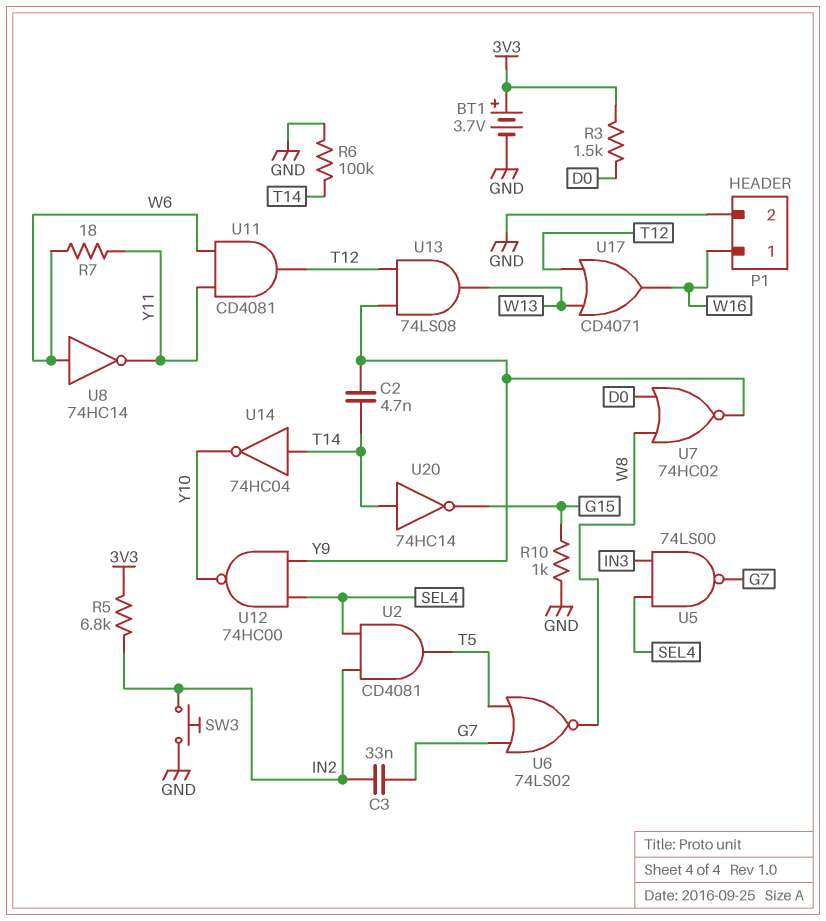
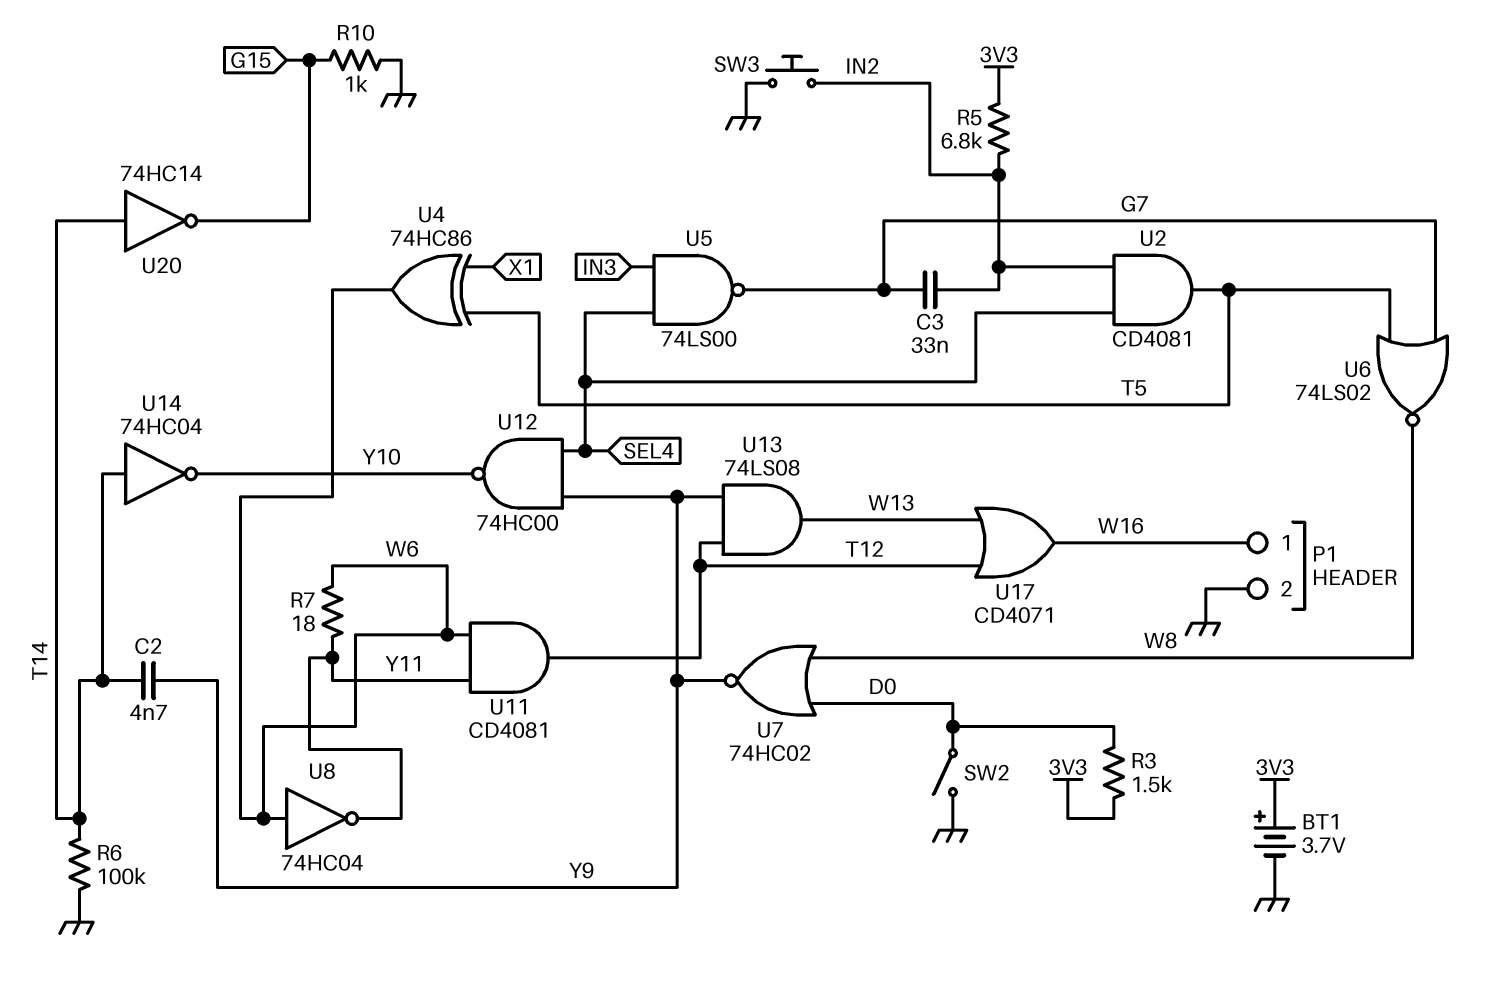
SW2: none -> switch (D0, GND)
U4: none -> XOR 74HC86 (in T5, in X1, out W6)
U8: NOT 74HC14 (in W6, out Y11) -> NOT 74HC04 (in W6, out Y11)

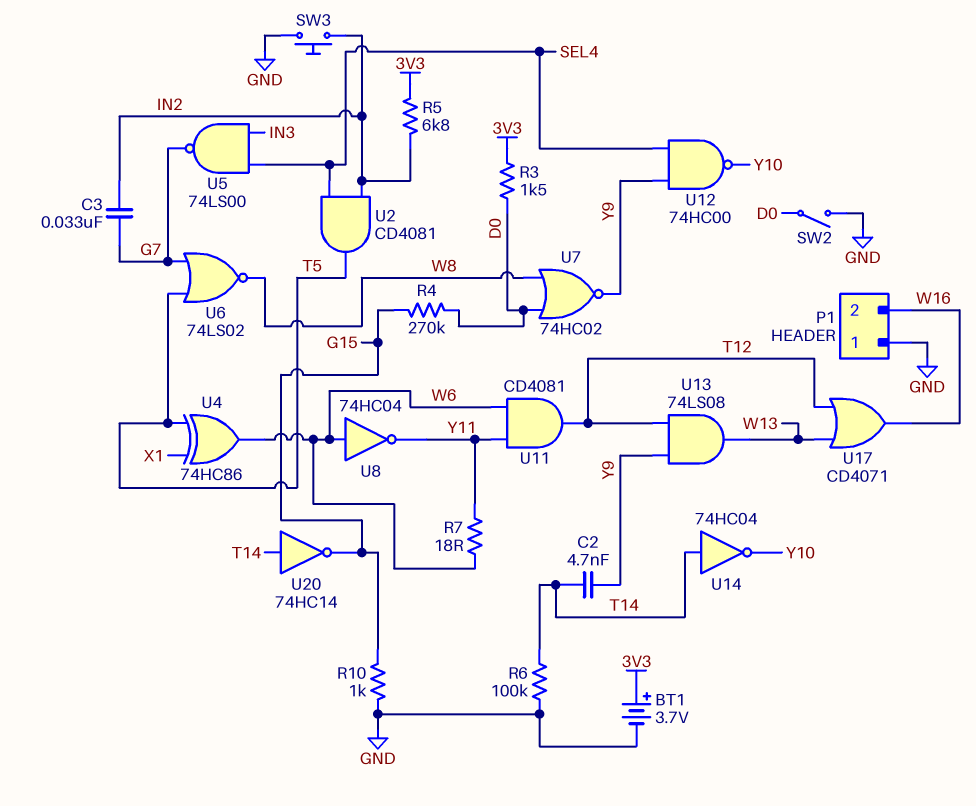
P1 pin 1: W16 -> GND
P1 pin 2: GND -> W16
R4: none -> 270k (D0, G15)

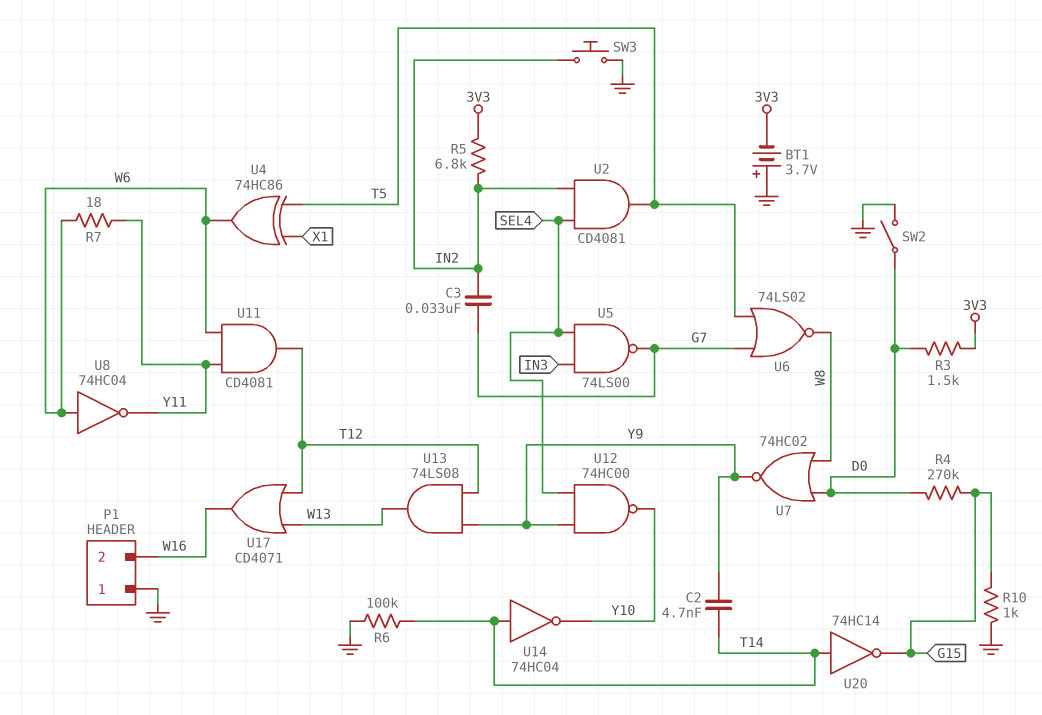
BT1: 3.7V (plus 3V3, minus GND) -> 3.7V (plus GND, minus 3V3)

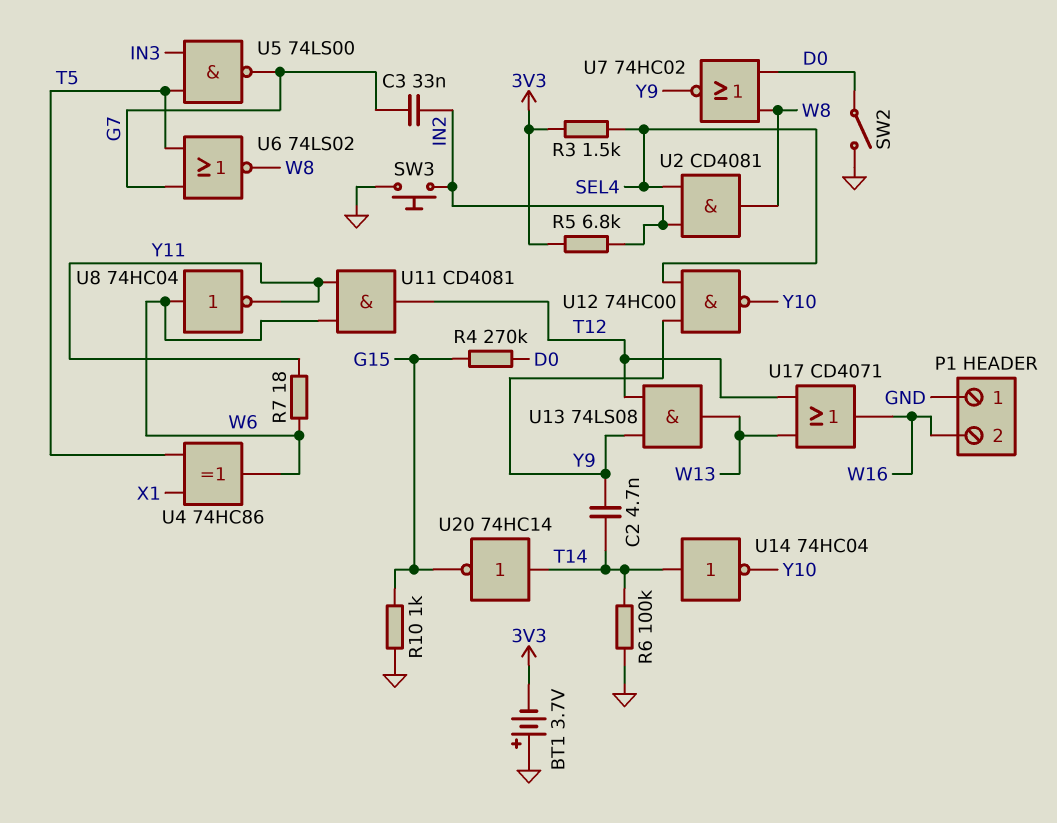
R3: 1.5k (3V3, D0) -> 1.5k (3V3, SEL4)
U2: AND CD4081 (in IN2, in SEL4, out T5) -> AND CD4081 (in IN2, in SEL4, out W8)
U5: NAND 74LS00 (in IN3, in SEL4, out G7) -> NAND 74LS00 (in IN3, in T5, out G7)

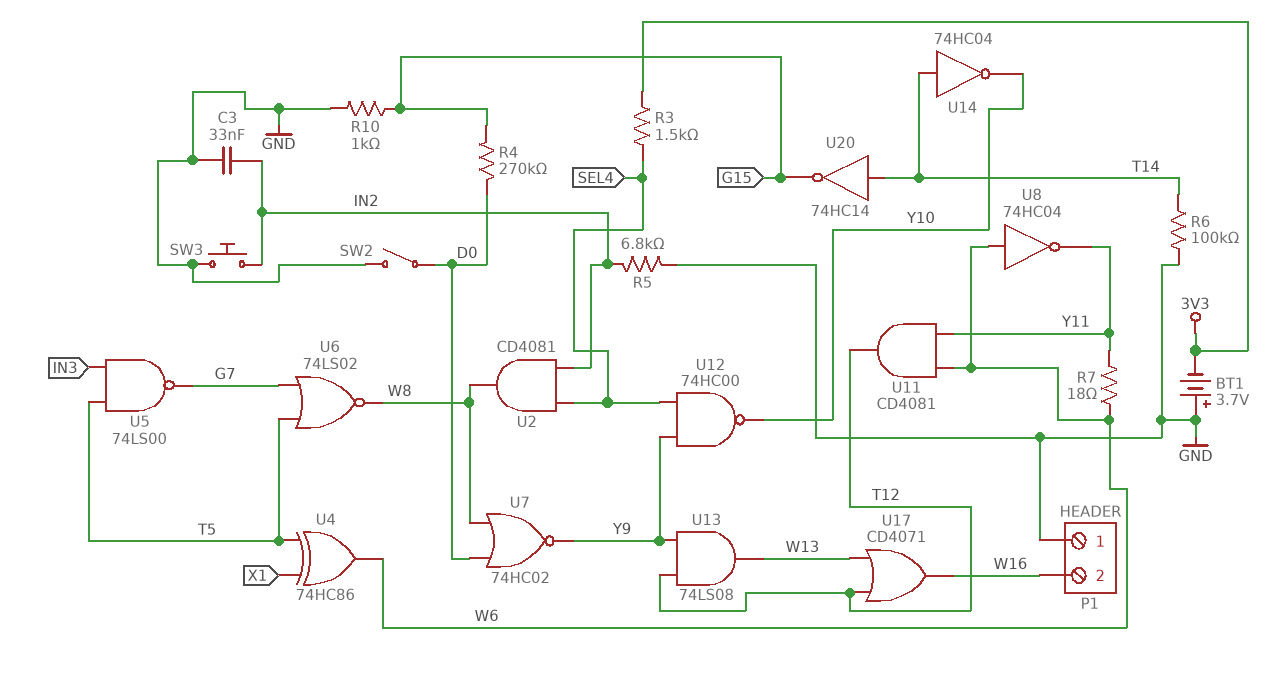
C2: 4.7nF (T14, Y9) -> none
C3: 33nF (G7, IN2) -> 33nF (GND, IN2)
R5: 6.8k (3V3, IN2) -> 6.8k (GND, IN2)

